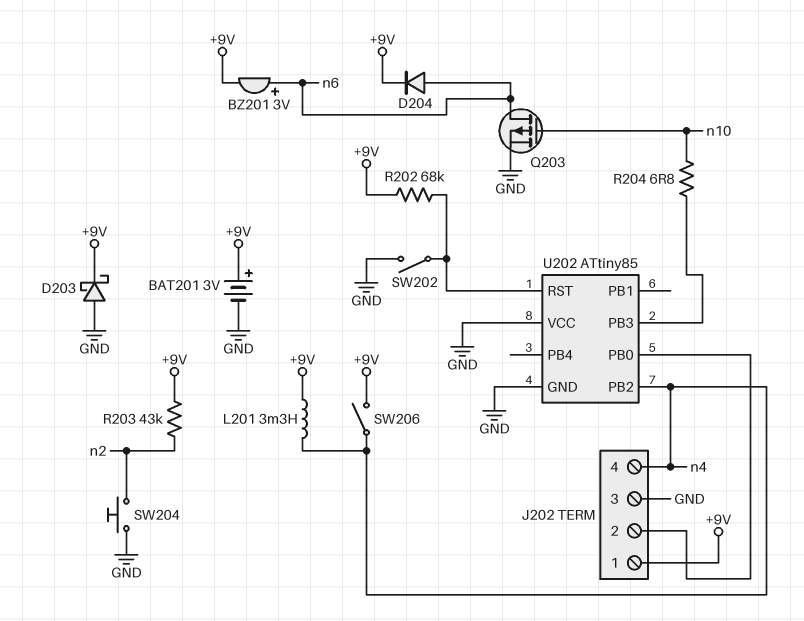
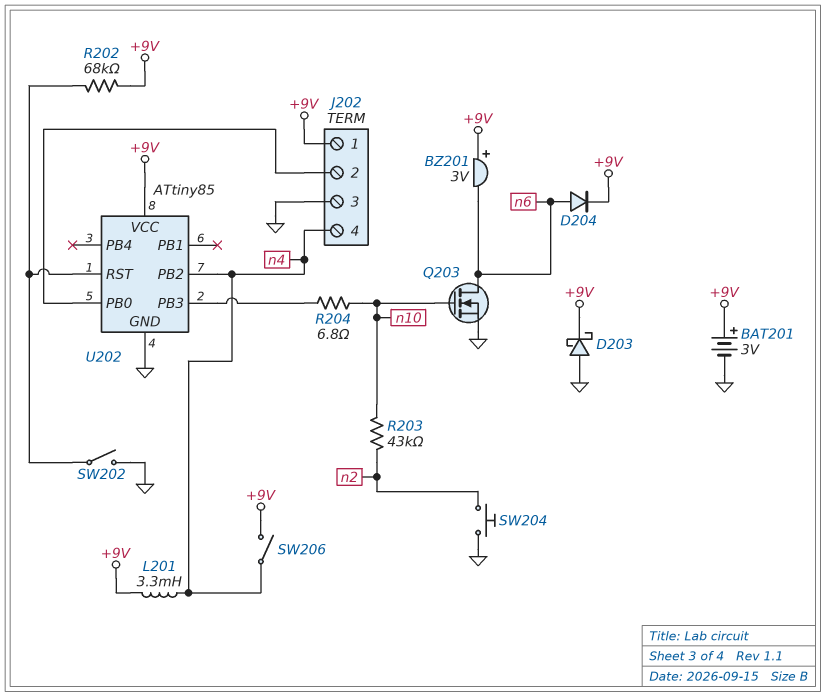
BZ201: buzzer 3V (plus n6, minus +9V) -> buzzer 3V (plus +9V, minus n6)
Q203: PMOS (G n10, D n6, S GND) -> NMOS (G n10, D n6, S GND)
R203: 43k (+9V, n2) -> 43k (n2, n10)
U202 pin VCC: GND -> +9V

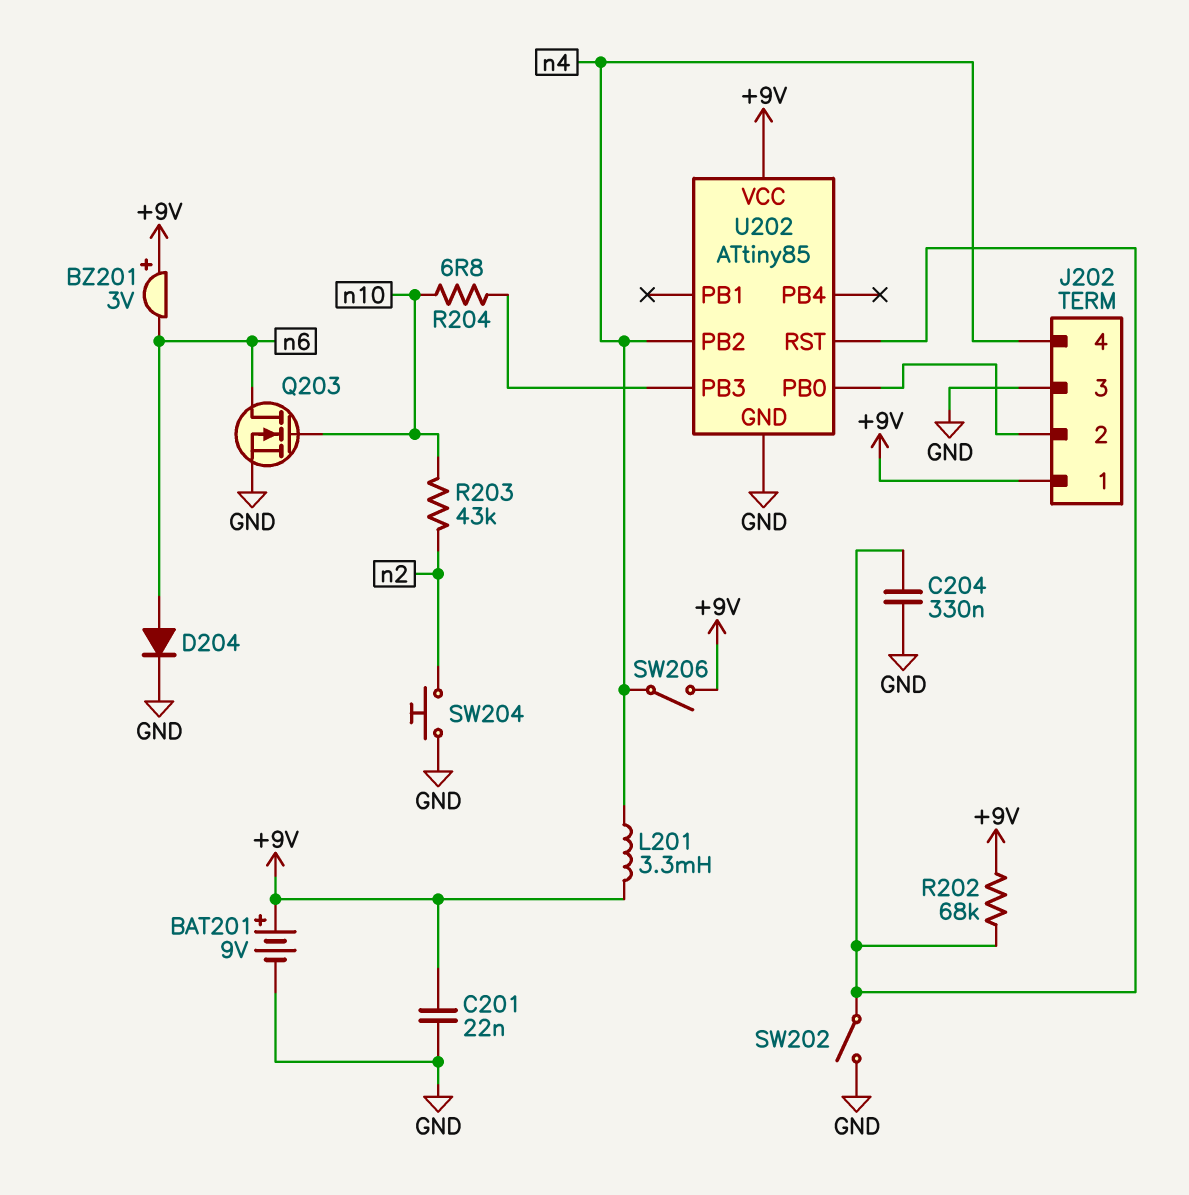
BAT201: 3V (plus +9V, minus GND) -> 9V (plus +9V, minus GND)
C201: none -> 22nF (+9V, GND)
C204: none -> 330nF (GND, U202/RST)
D203: schottky (A GND, K +9V) -> none
D204: diode (A n6, K +9V) -> diode (A n6, K GND)

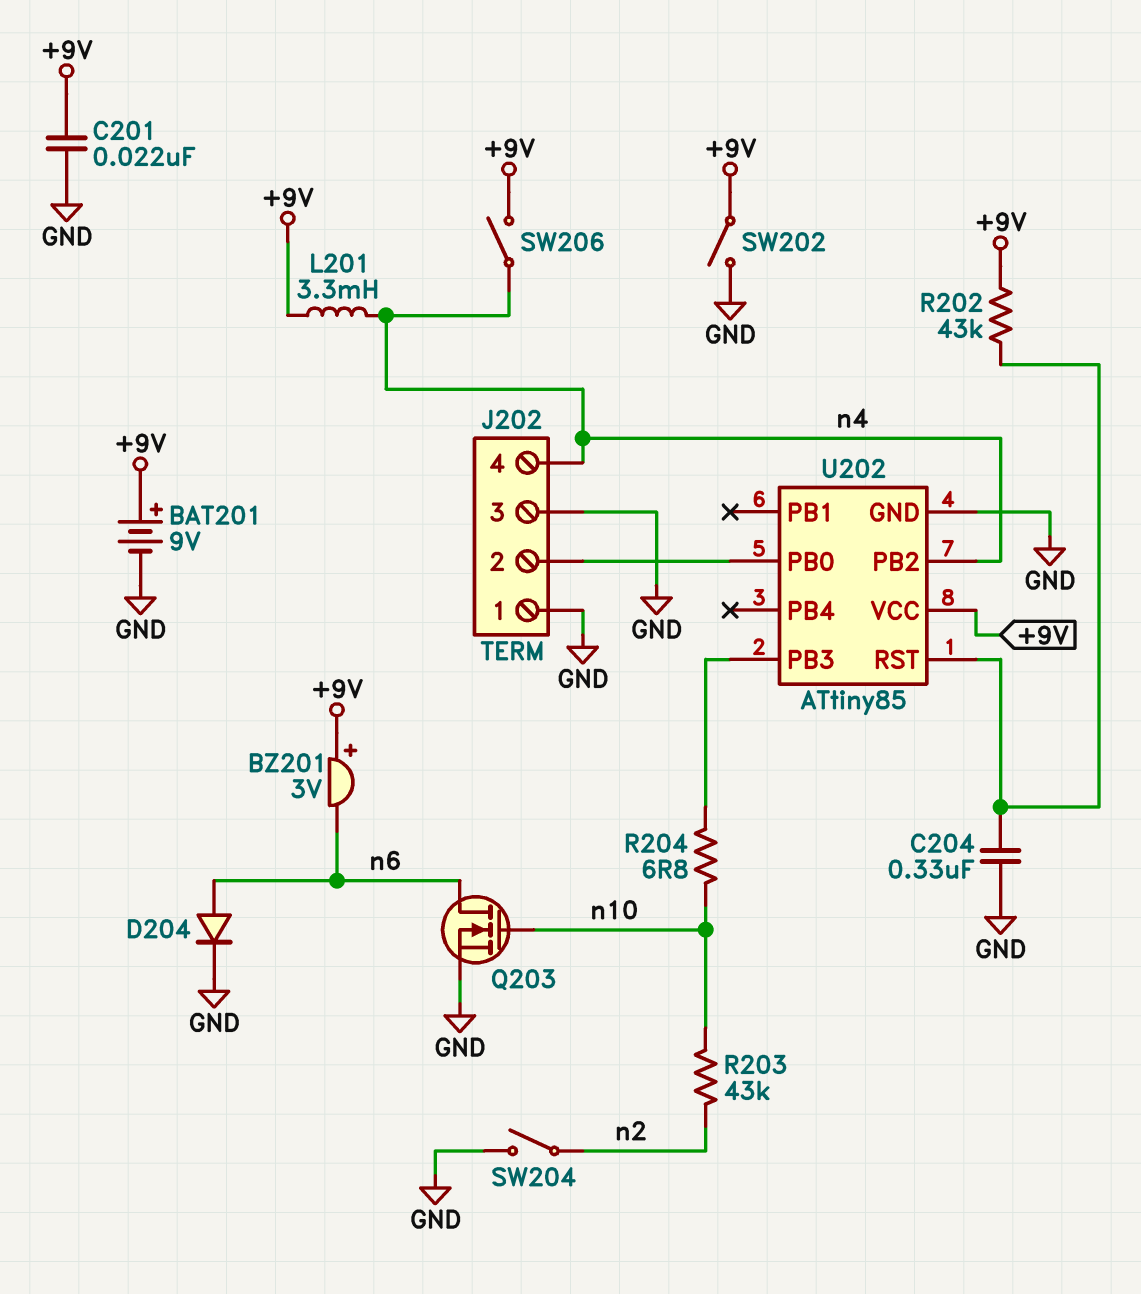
J202 pin 1: +9V -> GND
R202: 68k (+9V, U202/RST) -> 43k (+9V, U202/RST)
SW202: switch (GND, U202/RST) -> switch (+9V, GND)
SW204: button (GND, n2) -> switch (GND, n2)

